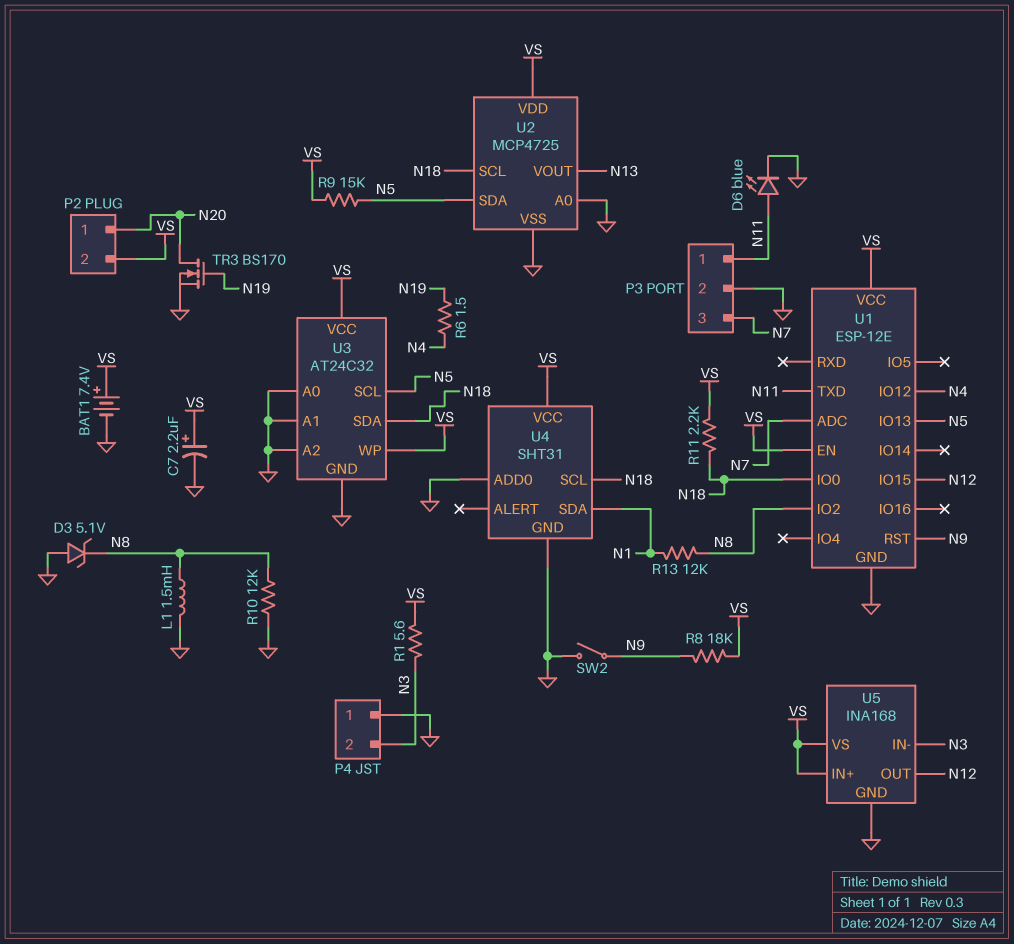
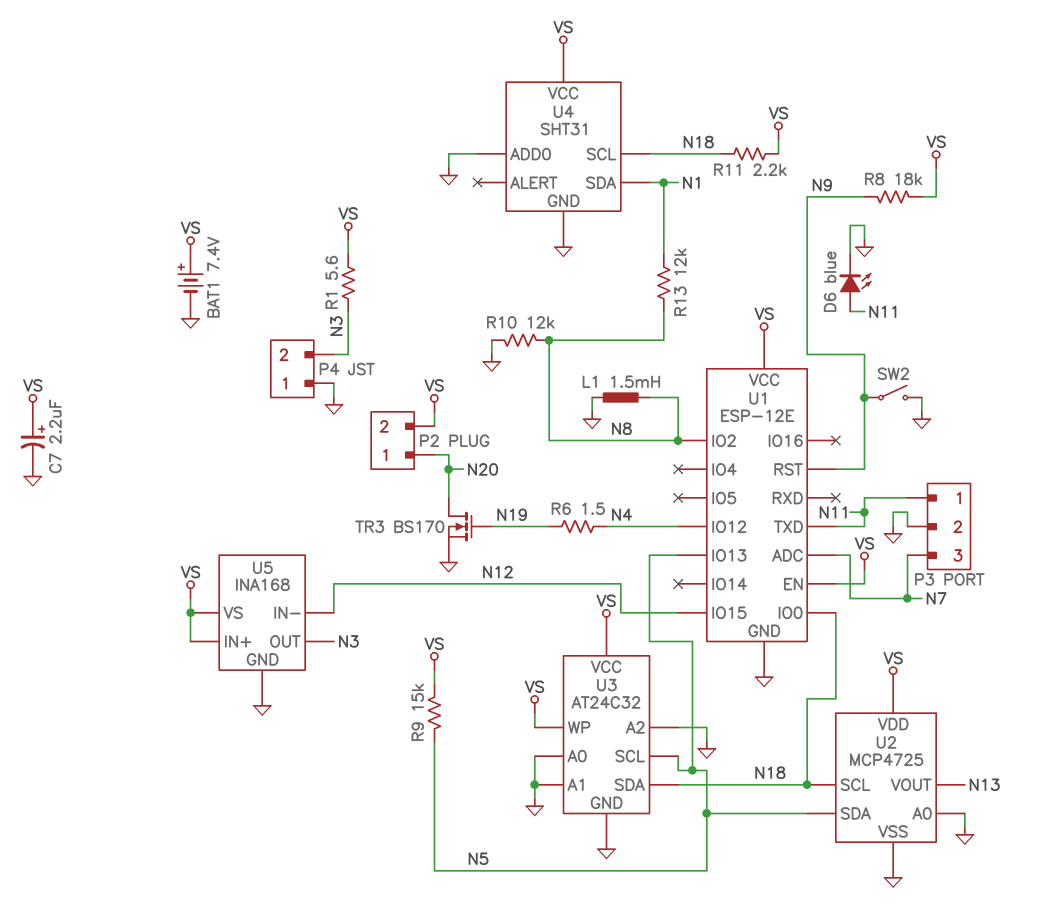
D3: zener 5.1V (A GND, K N8) -> none
U5 pin IN-: N3 -> N12
U5 pin OUT: N12 -> N3

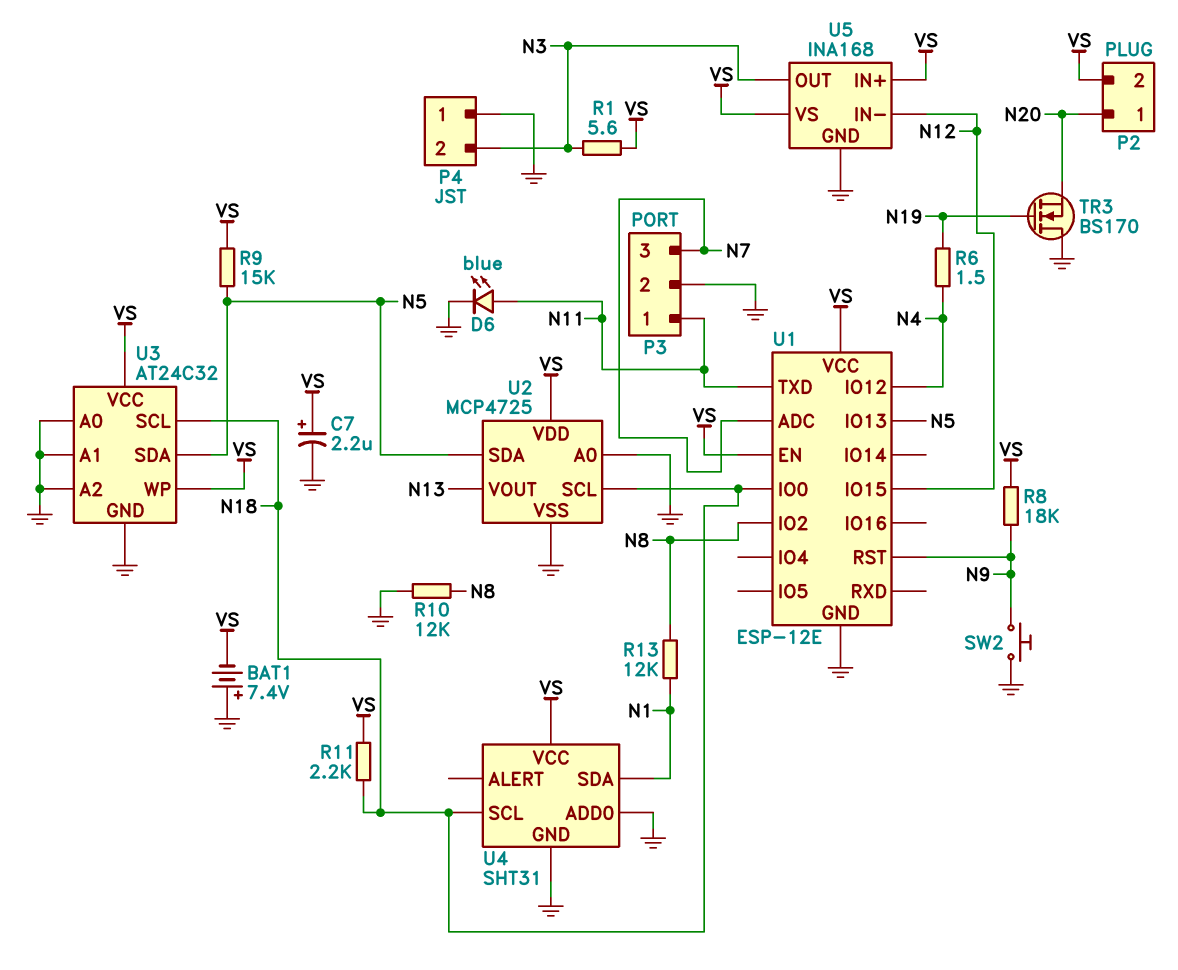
BAT1: 7.4V (plus VS, minus GND) -> 7.4V (plus GND, minus VS)
L1: 1.5mH (GND, N8) -> none
SW2: switch (GND, N9) -> button (GND, N9)
TR3: NMOS BS170 (G N19, D N20, S GND) -> NMOS BS170 (G N19, D GND, S N20)
U3 pin SCL: N5 -> N18
U3 pin SDA: N18 -> N5

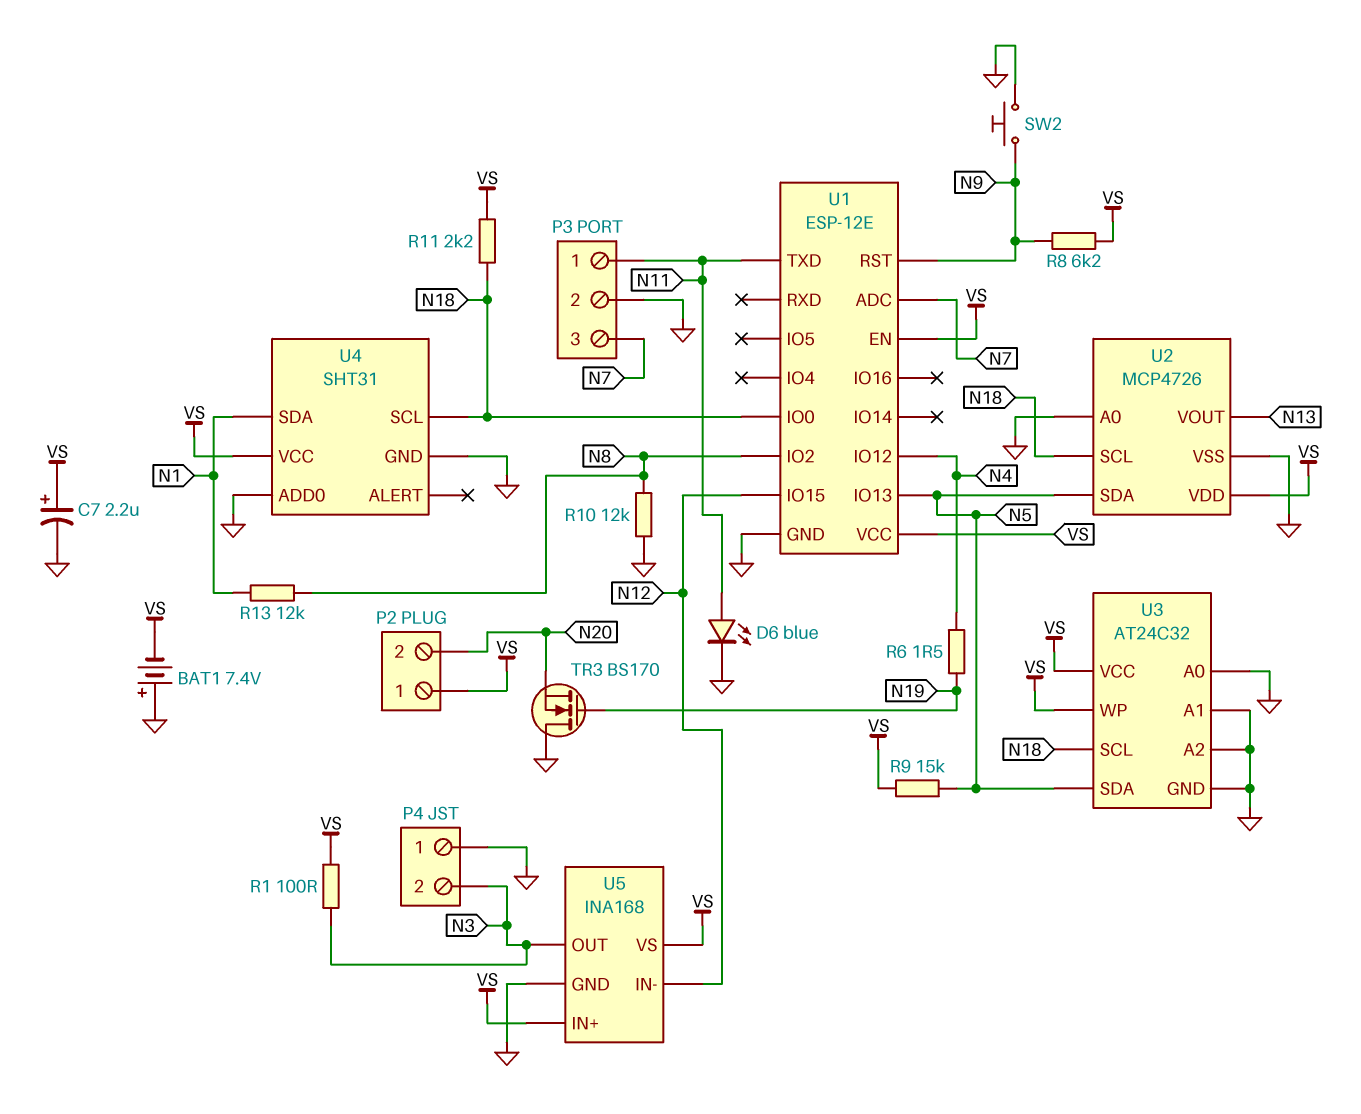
P2 pin 1: N20 -> VS
P2 pin 2: VS -> N20
R1: 5.6 (N3, VS) -> 100 (N3, VS)
R8: 18k (N9, VS) -> 6.2k (N9, VS)
U2: MCP4725 -> MCP4726

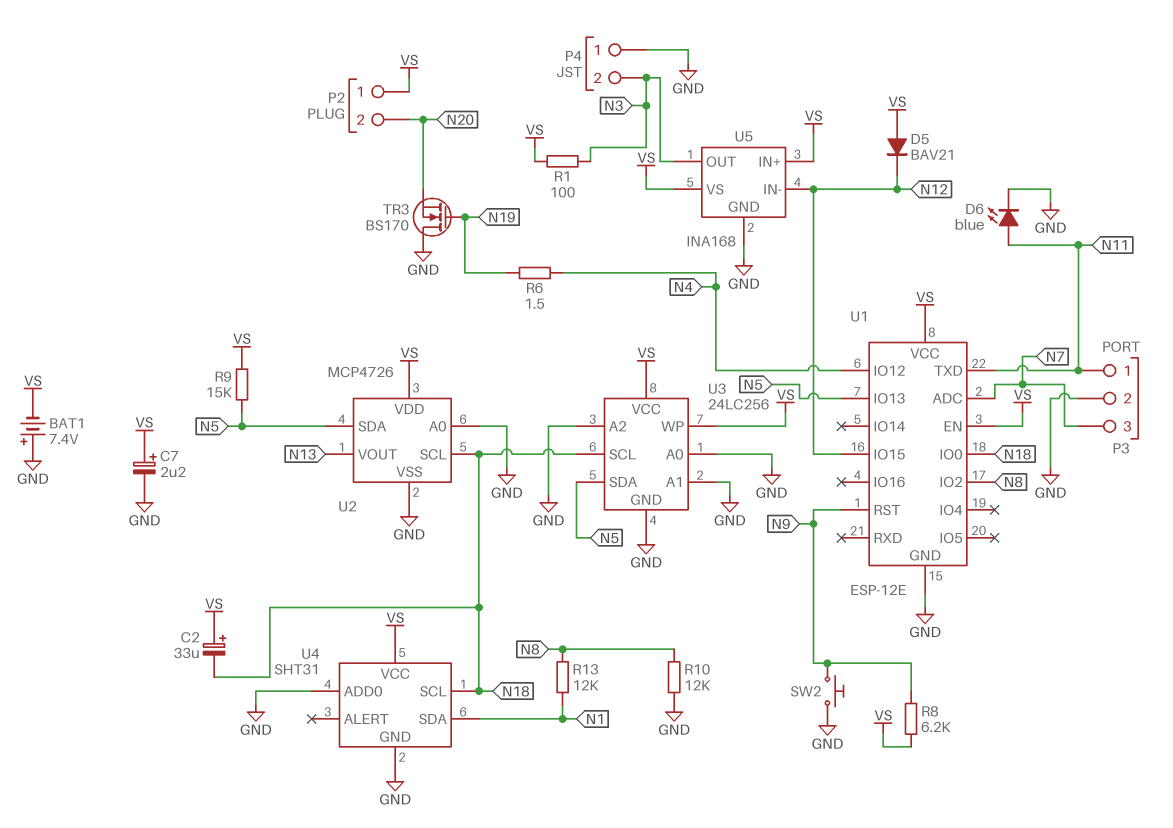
C2: none -> 33uF (plus VS, minus N18)
D5: none -> diode BAV21 (A VS, K N12)
R11: 2.2k (N18, VS) -> none
U3: AT24C32 -> 24LC256

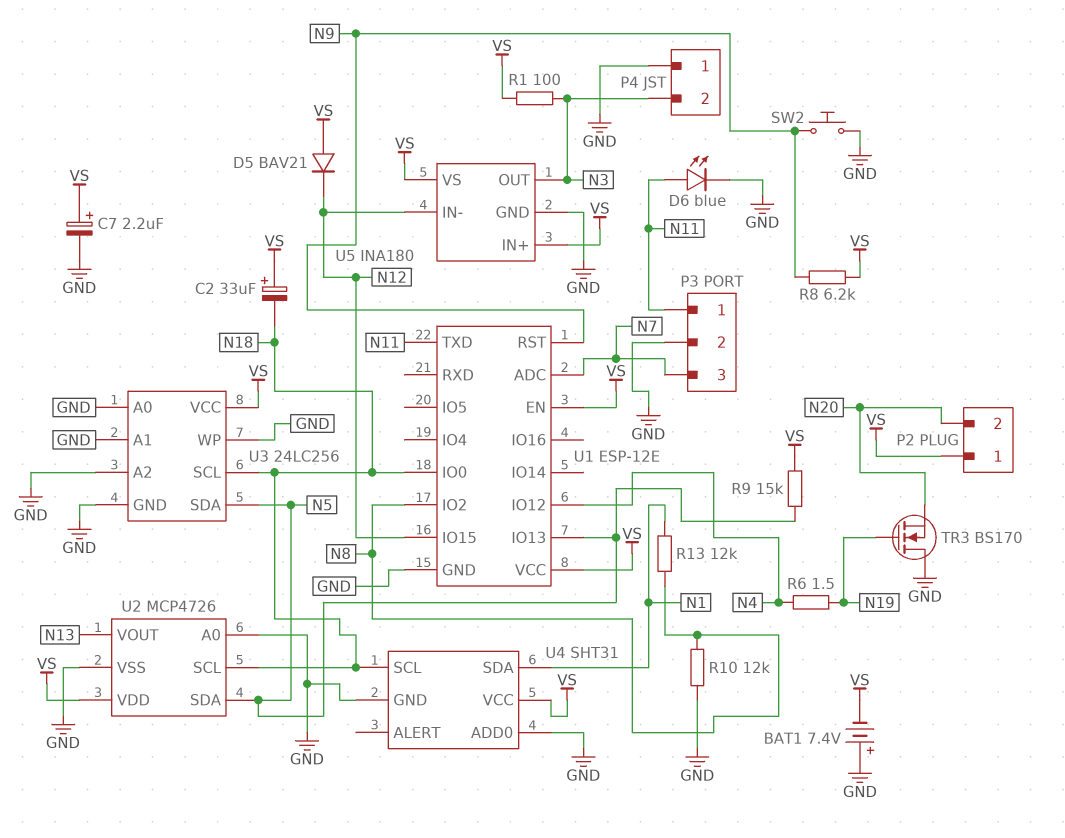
U3 pin WP: VS -> GND
U5: INA168 -> INA180

